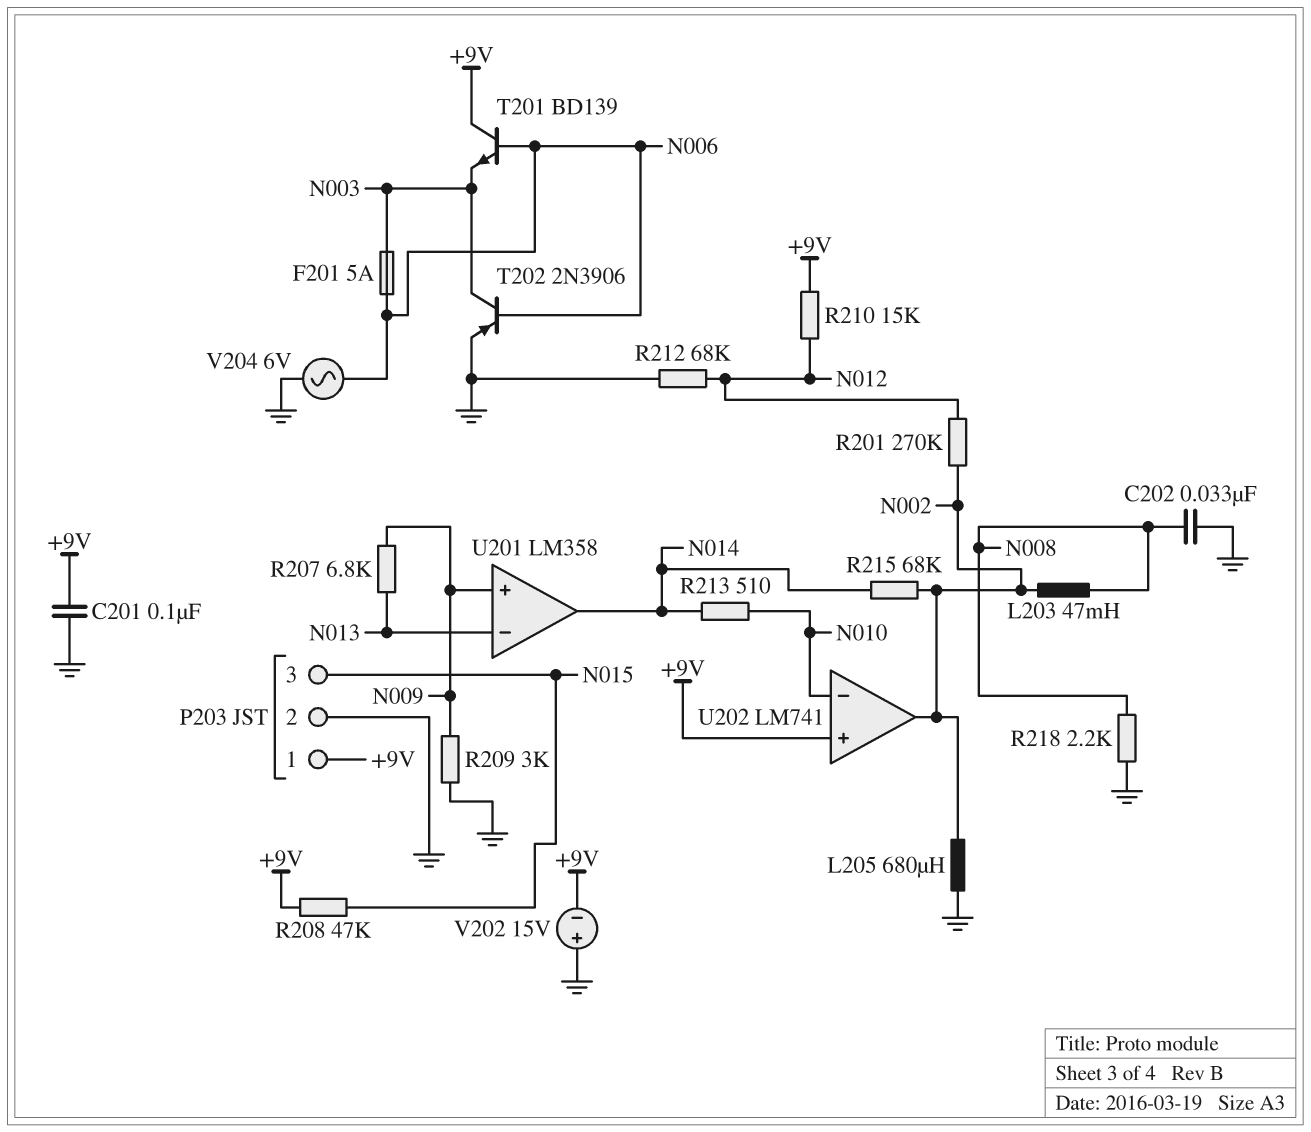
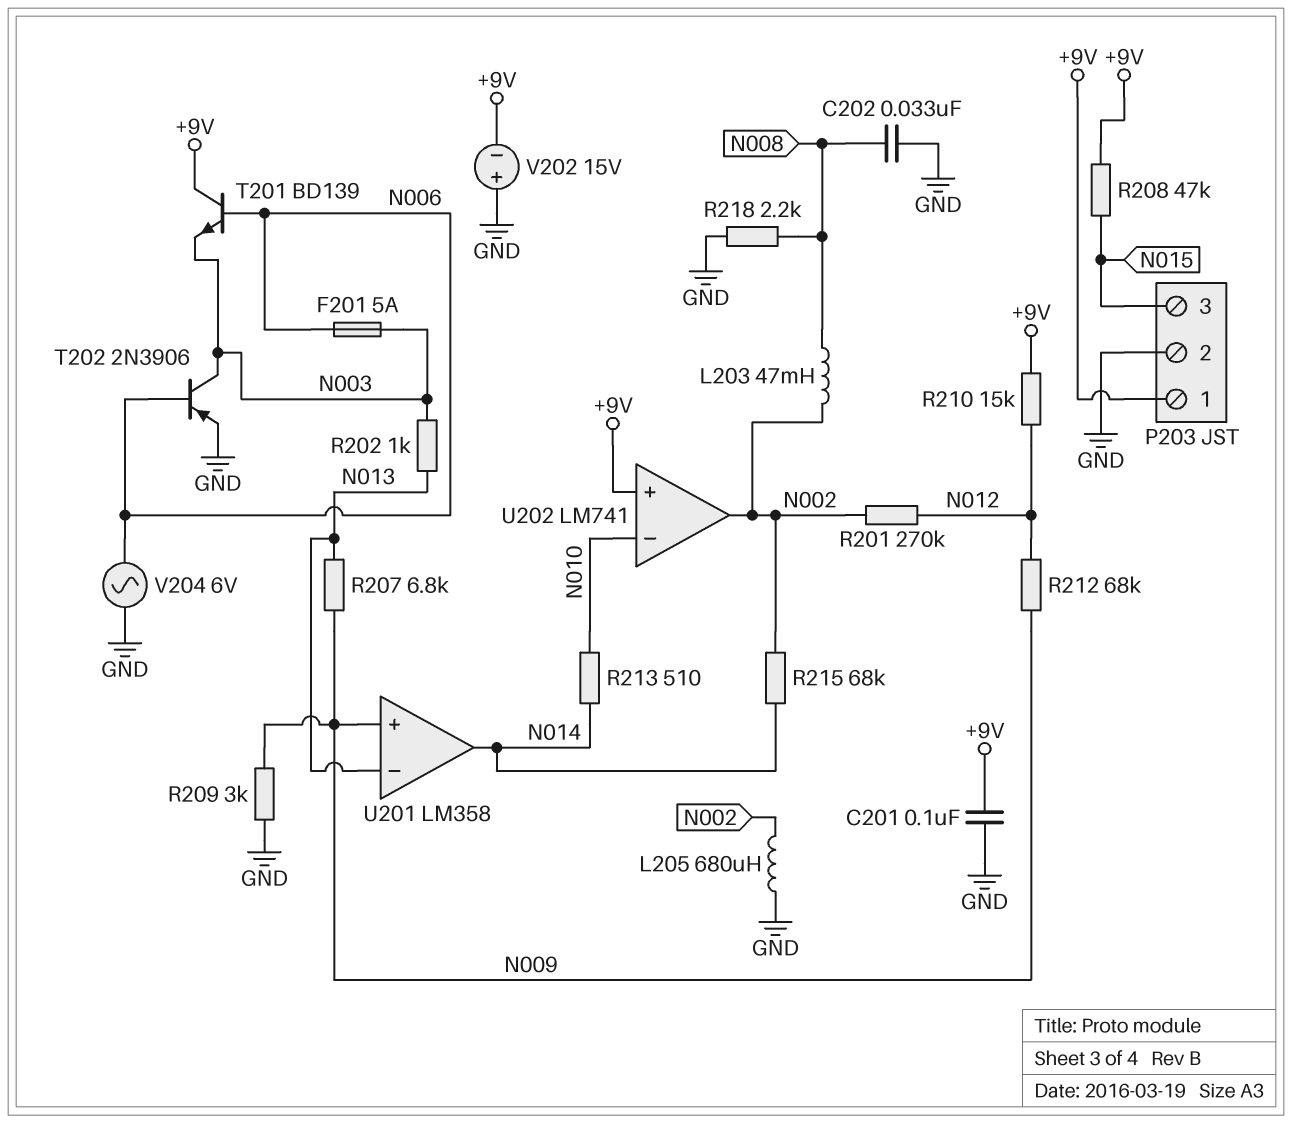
R202: none -> 1k (N003, N013)
R212: 68k (GND, N012) -> 68k (N009, N012)

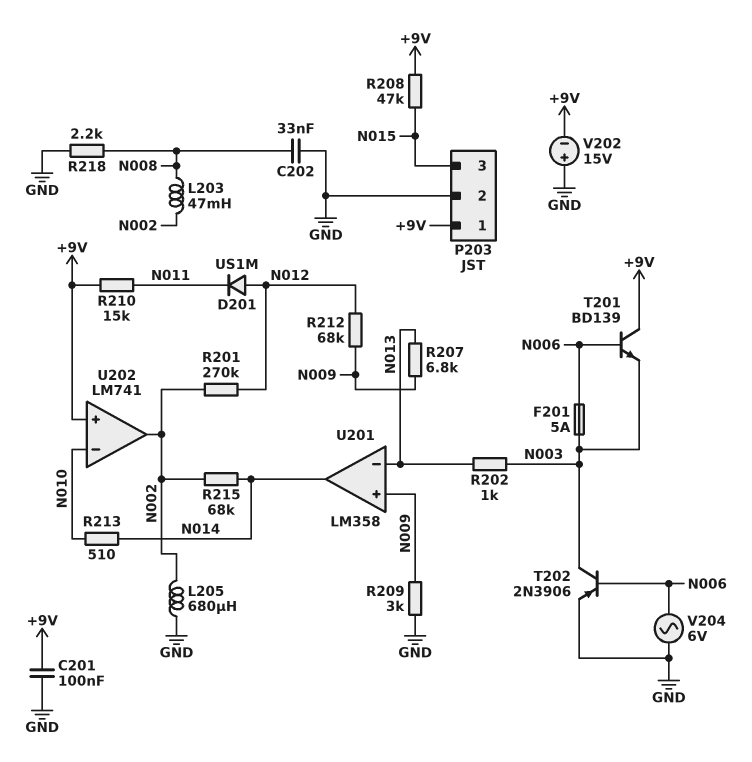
D201: none -> diode US1M (A N012, K N011)
R210: 15k (+9V, N012) -> 15k (+9V, N011)

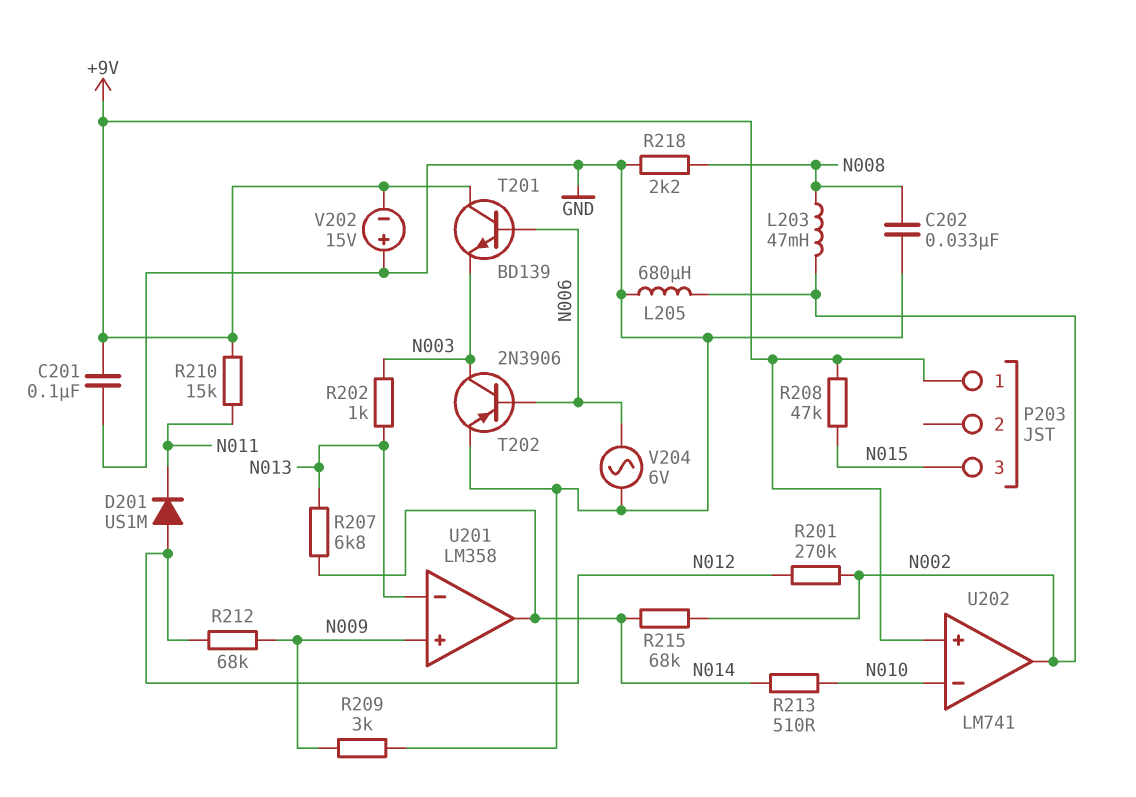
F201: 5A (N003, N006) -> none
P203 pin 2: GND -> none
R207: 6.8k (N009, N013) -> 6.8k (N013, N014)

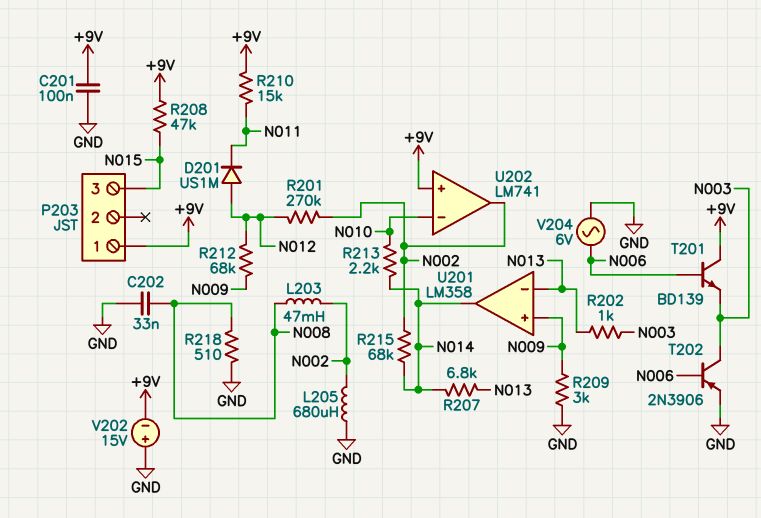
R213: 510 (N010, N014) -> 2.2k (N010, N014)
R218: 2.2k (GND, N008) -> 510 (GND, N008)

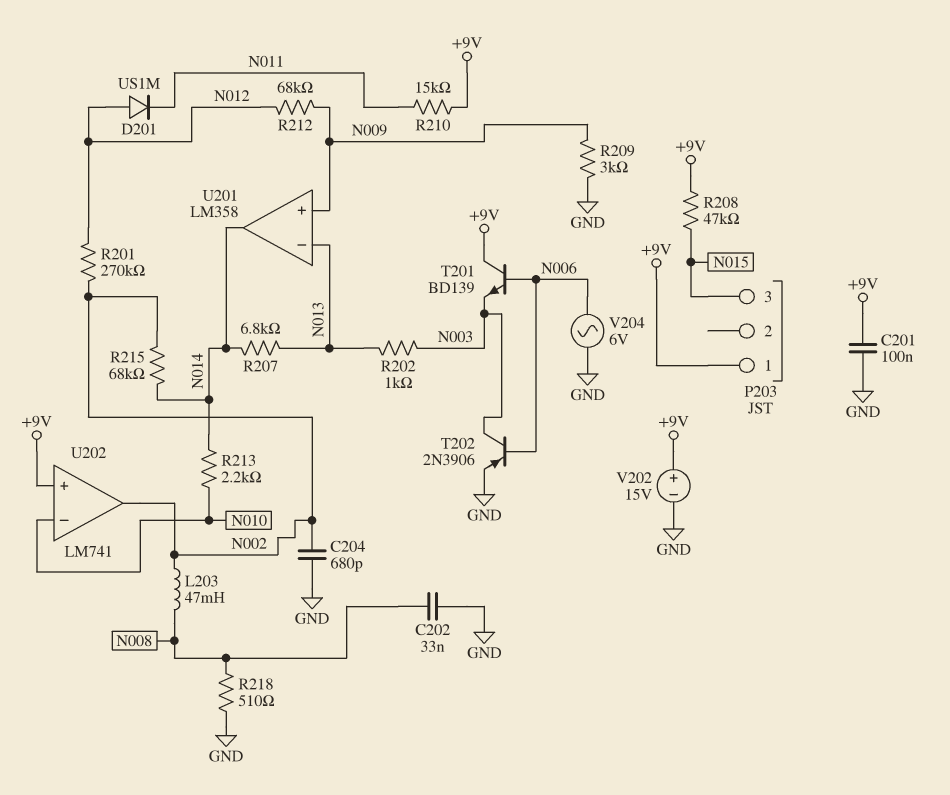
C204: none -> 680pF (GND, N002)
L205: 680uH (GND, N002) -> none
V202: 15V (plus GND, minus +9V) -> 15V (plus +9V, minus GND)

